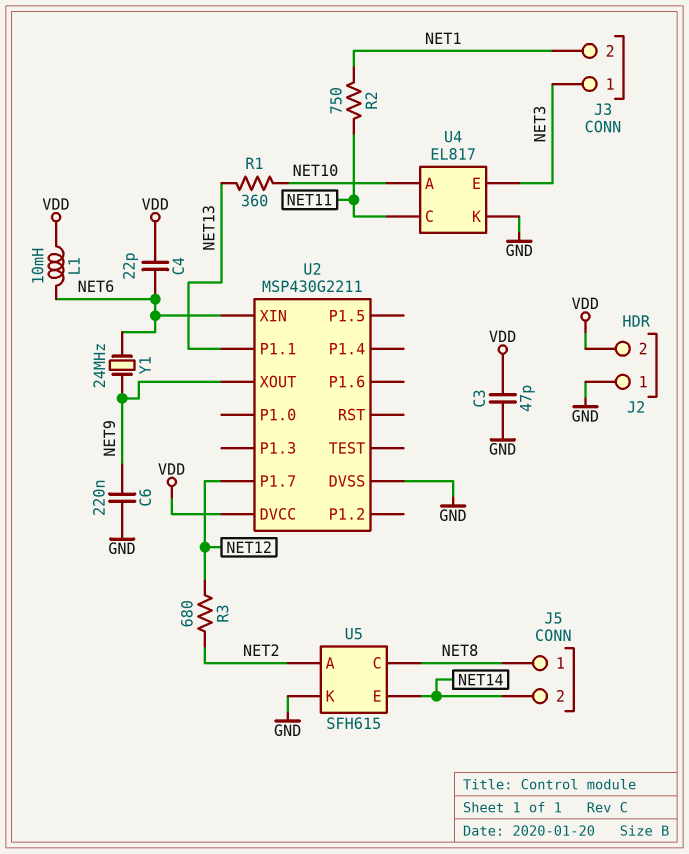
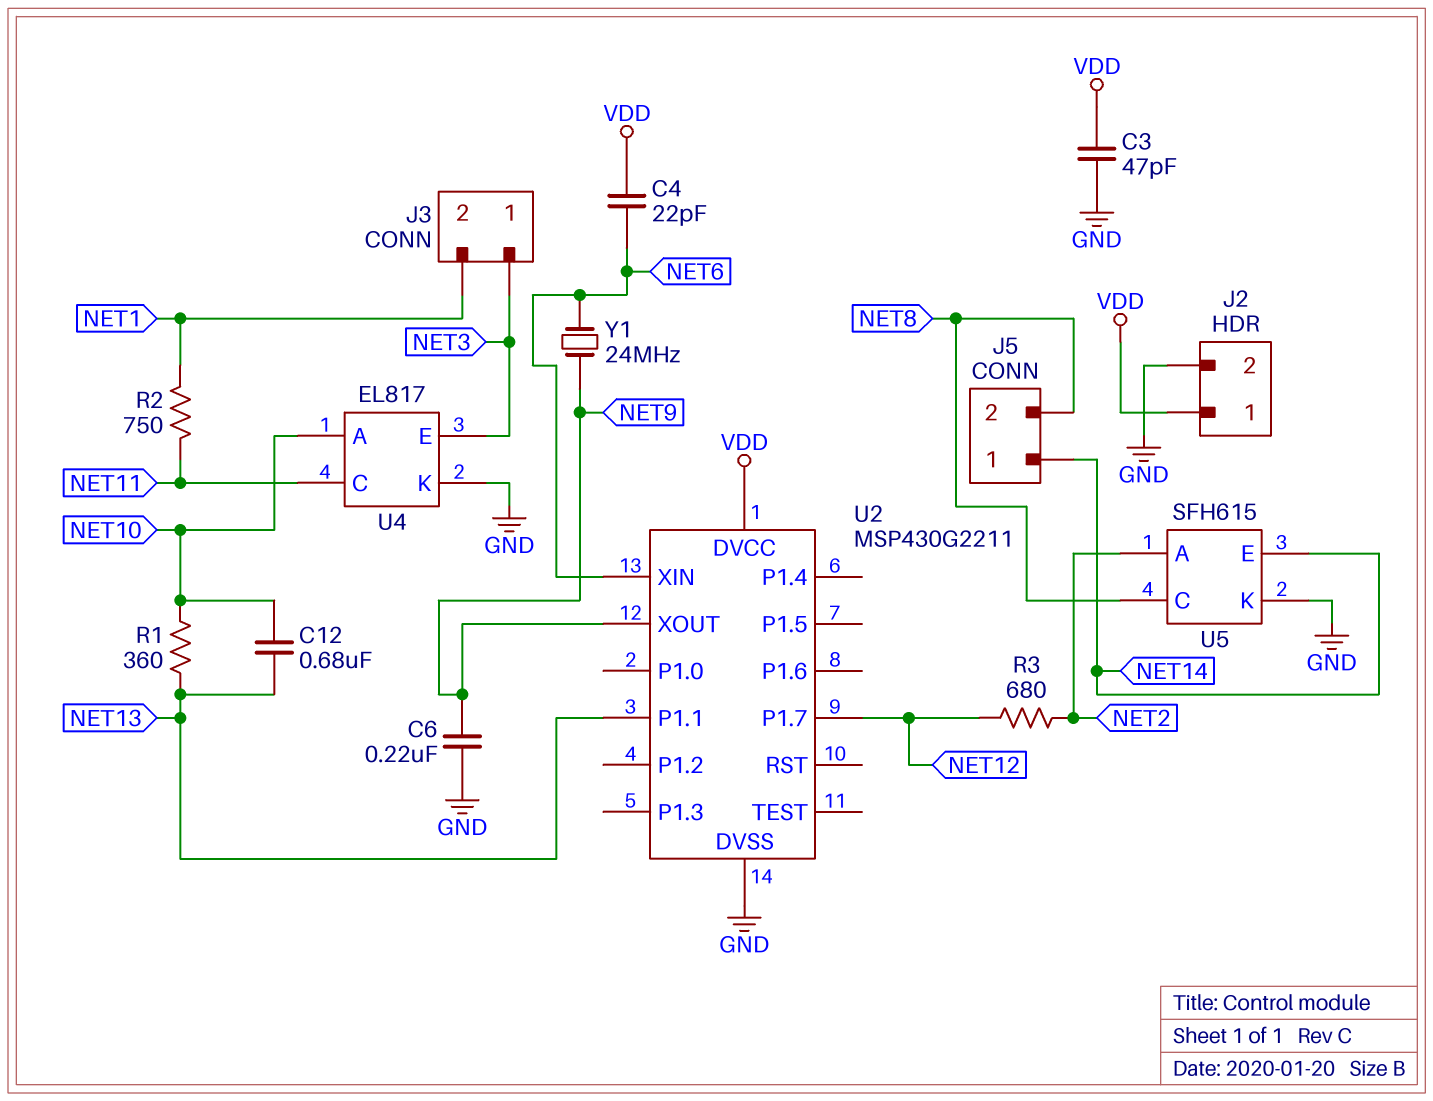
C12: none -> 680nF (NET10, NET13)
J2 pin 1: GND -> VDD
J2 pin 2: VDD -> GND
J5 pin 1: NET8 -> NET14
J5 pin 2: NET14 -> NET8
L1: 10mH (NET6, VDD) -> none

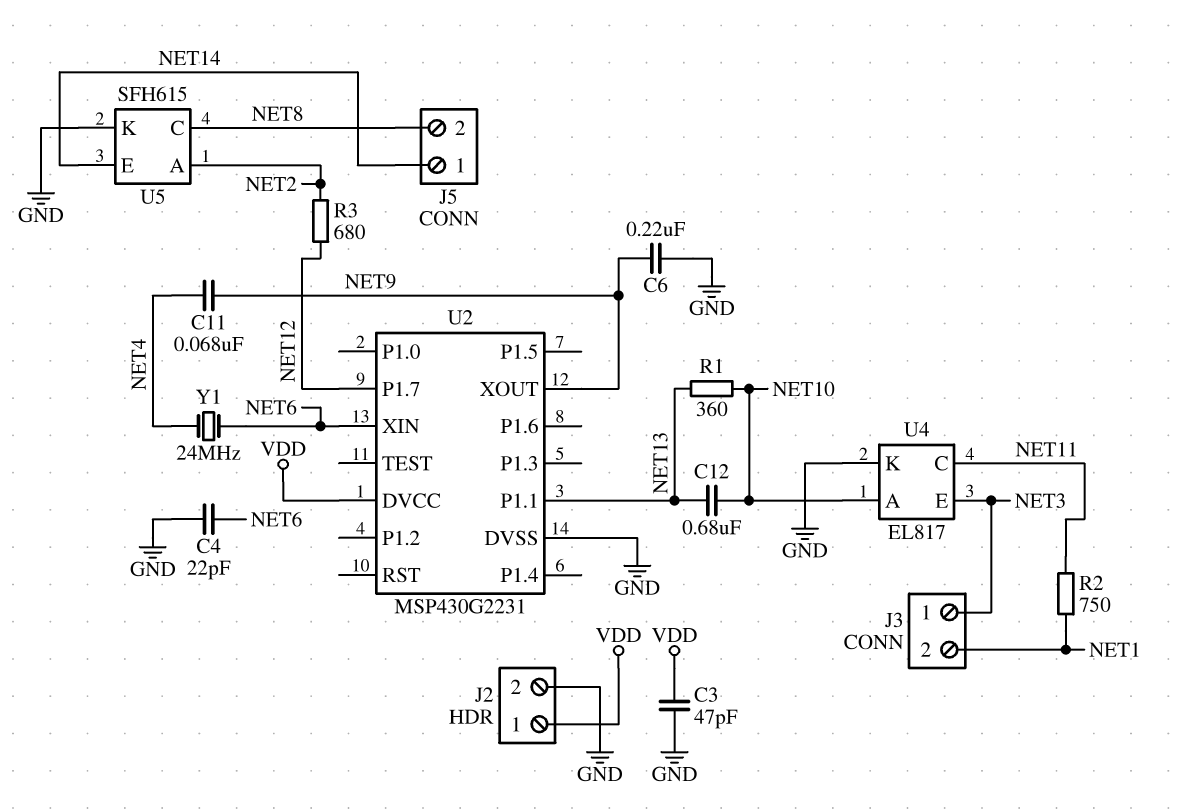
C4: 22pF (NET6, VDD) -> 22pF (GND, NET6)
C11: none -> 68nF (NET4, NET9)
U2: MSP430G2211 -> MSP430G2231
Y1: 24MHz (NET6, NET9) -> 24MHz (NET4, NET6)

